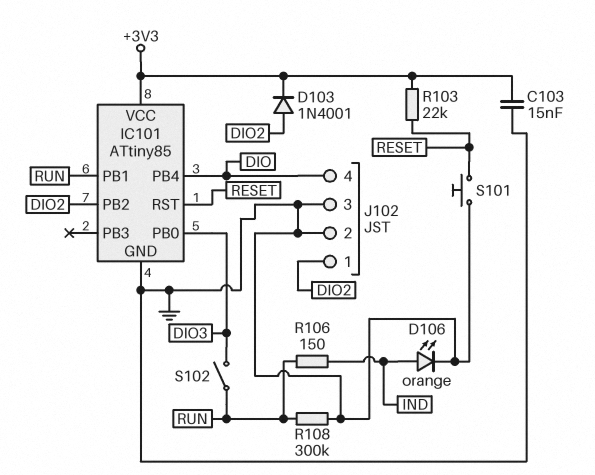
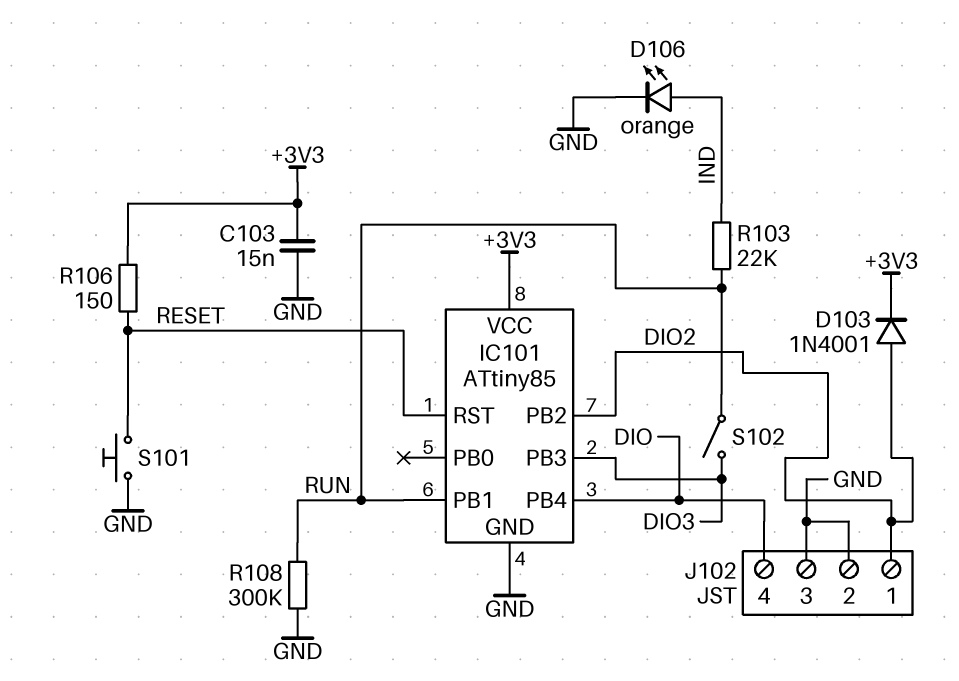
IC101 pin PB0: DIO3 -> none
IC101 pin PB3: none -> DIO3
R103: 22k (+3V3, RESET) -> 22k (IND, RUN)
R106: 150 (IND, RUN) -> 150 (+3V3, RESET)

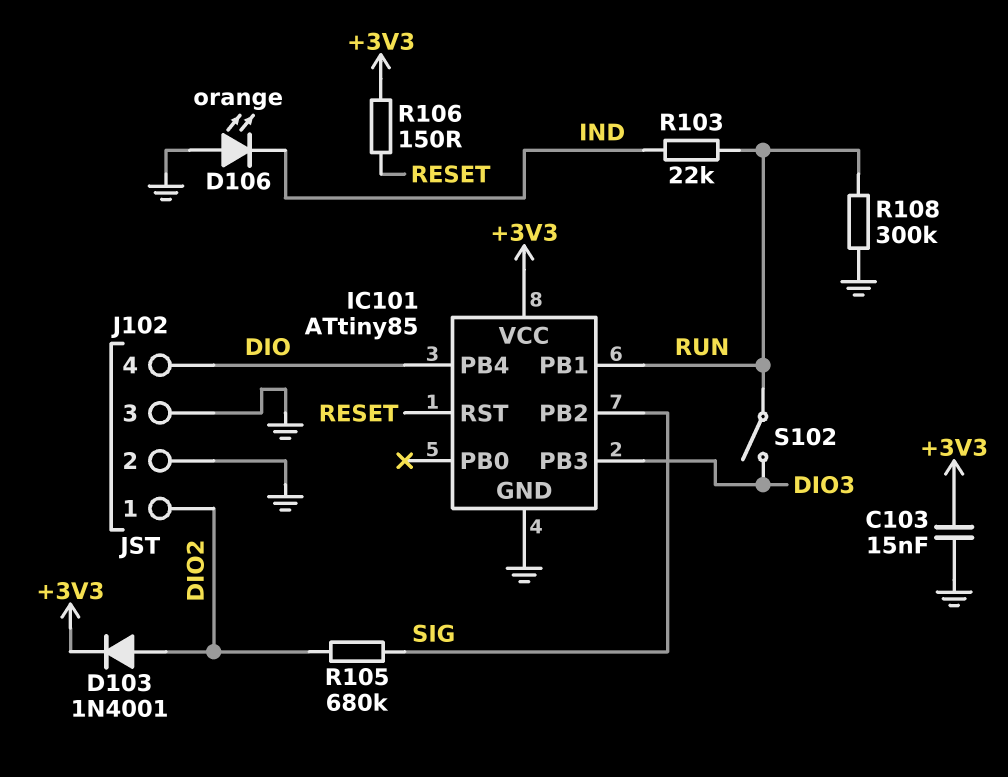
D106: LED orange (A IND, K GND) -> LED orange (A GND, K IND)
IC101 pin PB2: DIO2 -> SIG
R105: none -> 680k (DIO2, SIG)
S101: button (GND, RESET) -> none

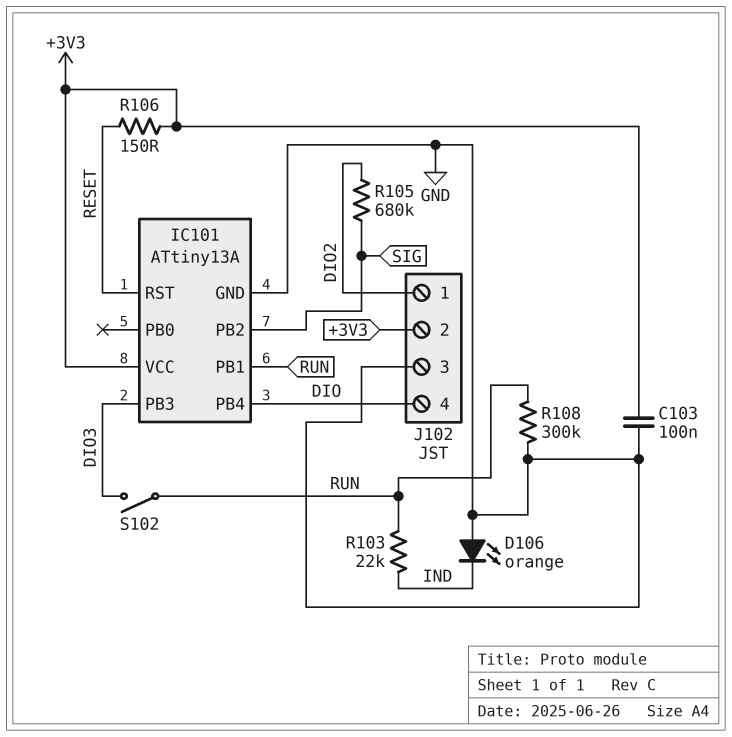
C103: 15nF (+3V3, GND) -> 100nF (+3V3, GND)
D103: diode 1N4001 (A DIO2, K +3V3) -> none
IC101: ATtiny85 -> ATtiny13A
J102 pin 2: GND -> +3V3

